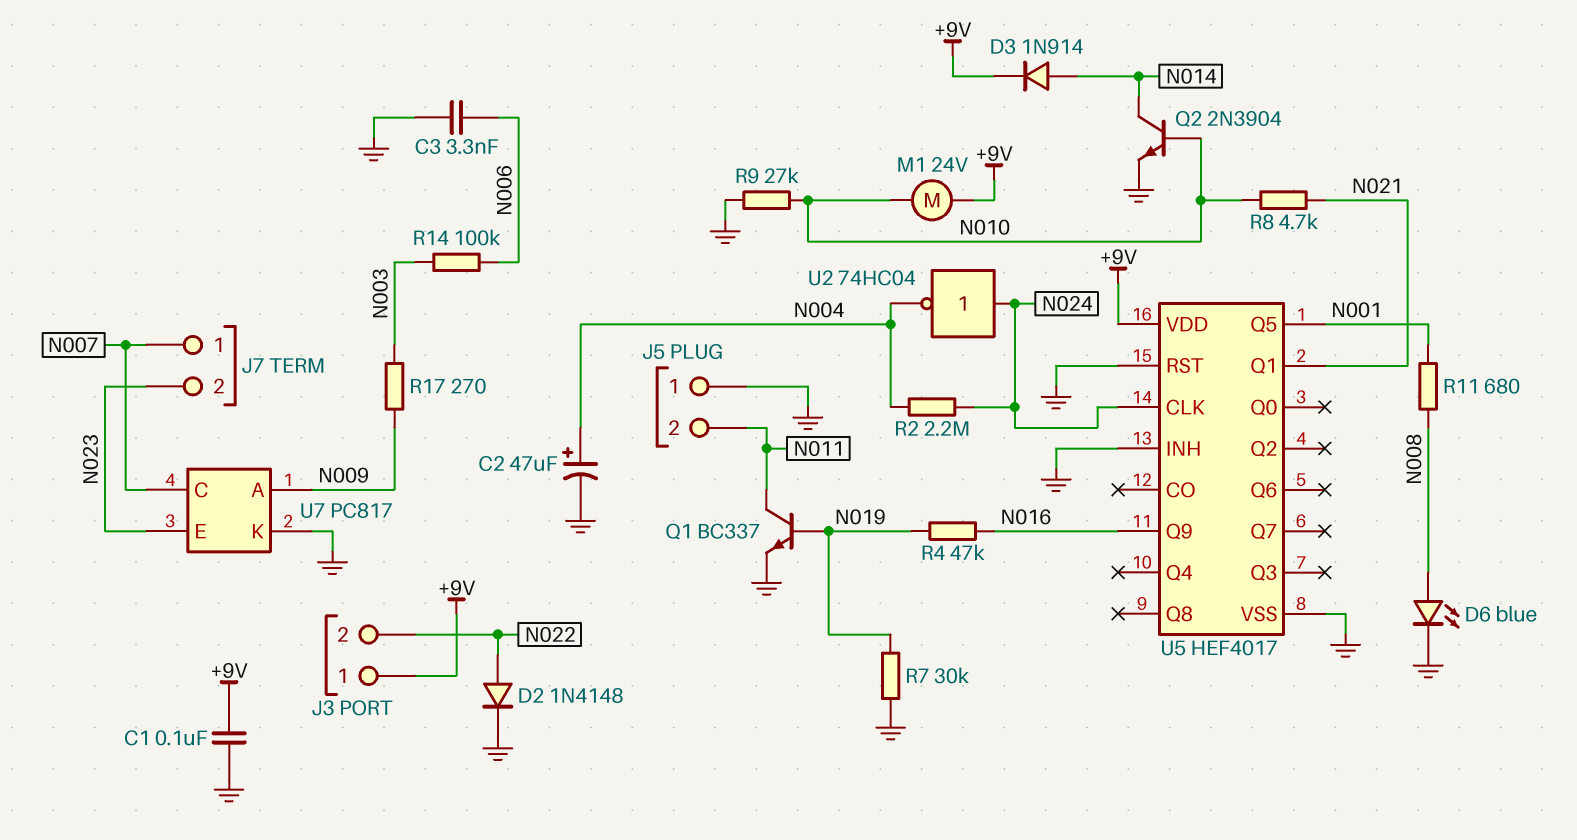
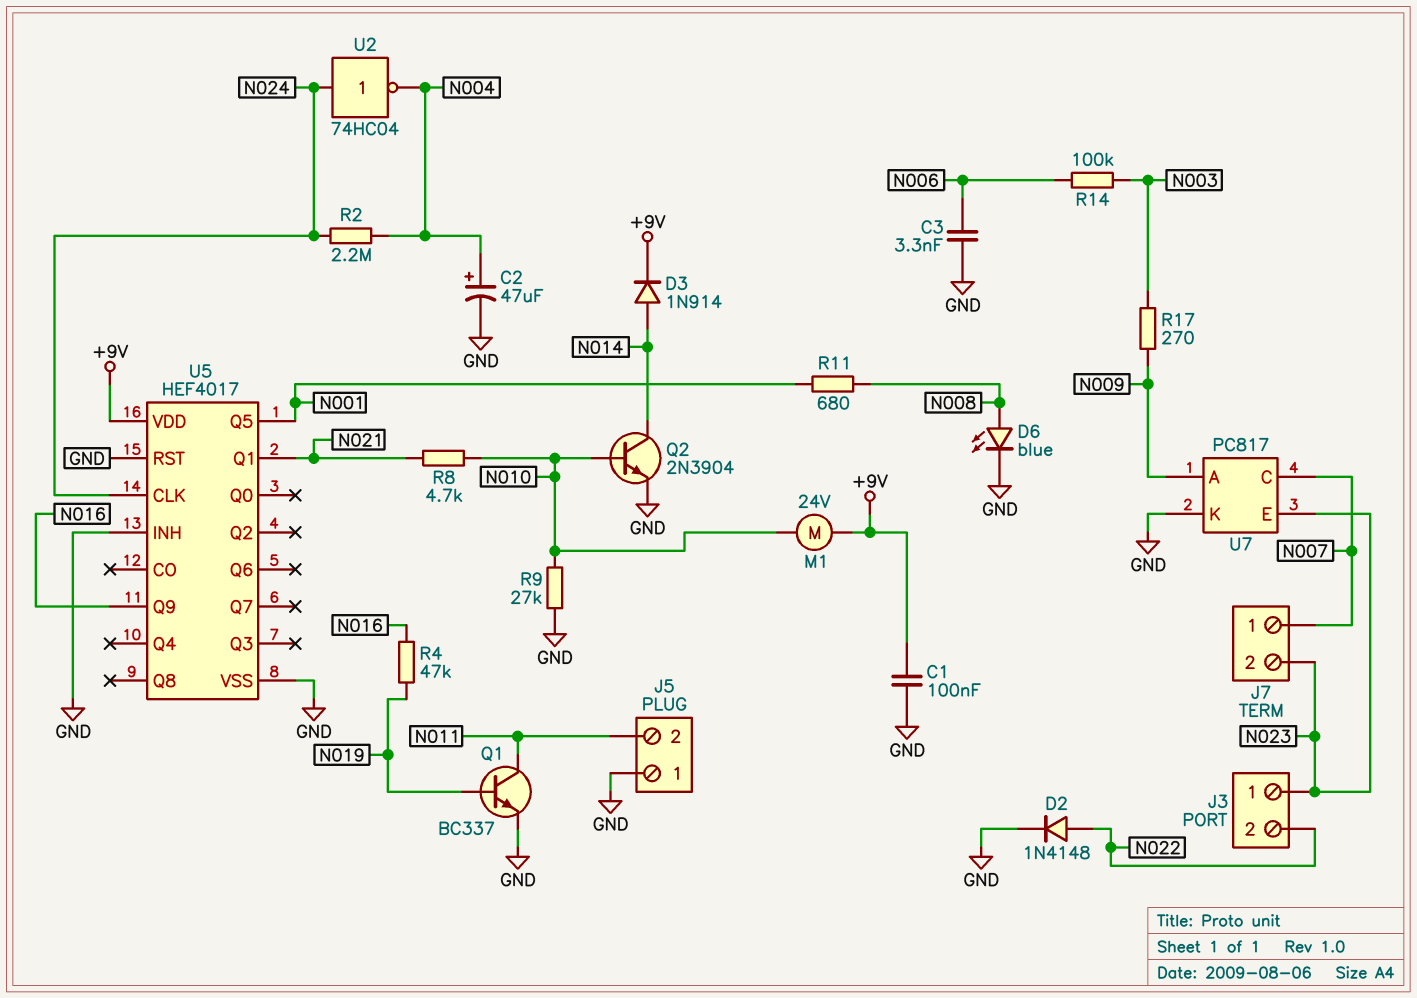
J3 pin 1: +9V -> N023
R7: 30k (GND, N019) -> none

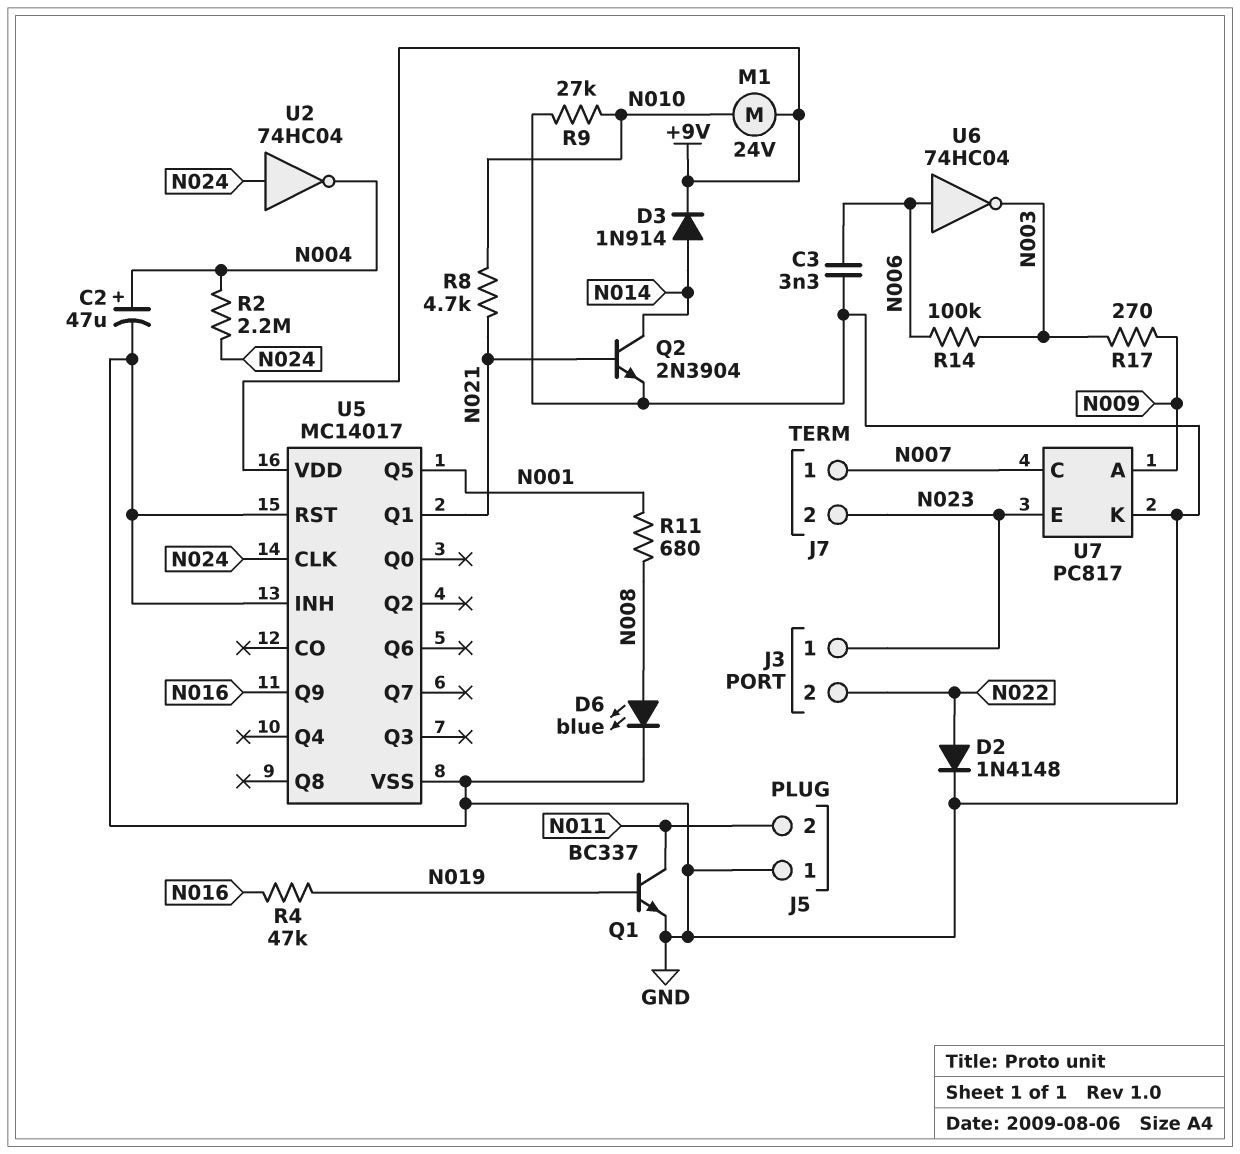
C1: 100nF (+9V, GND) -> none
Q2: NPN 2N3904 (B N010, C N014, E GND) -> NPN 2N3904 (B N021, C N014, E GND)
U5: HEF4017 -> MC14017
U6: none -> NOT 74HC04 (in N006, out N003)

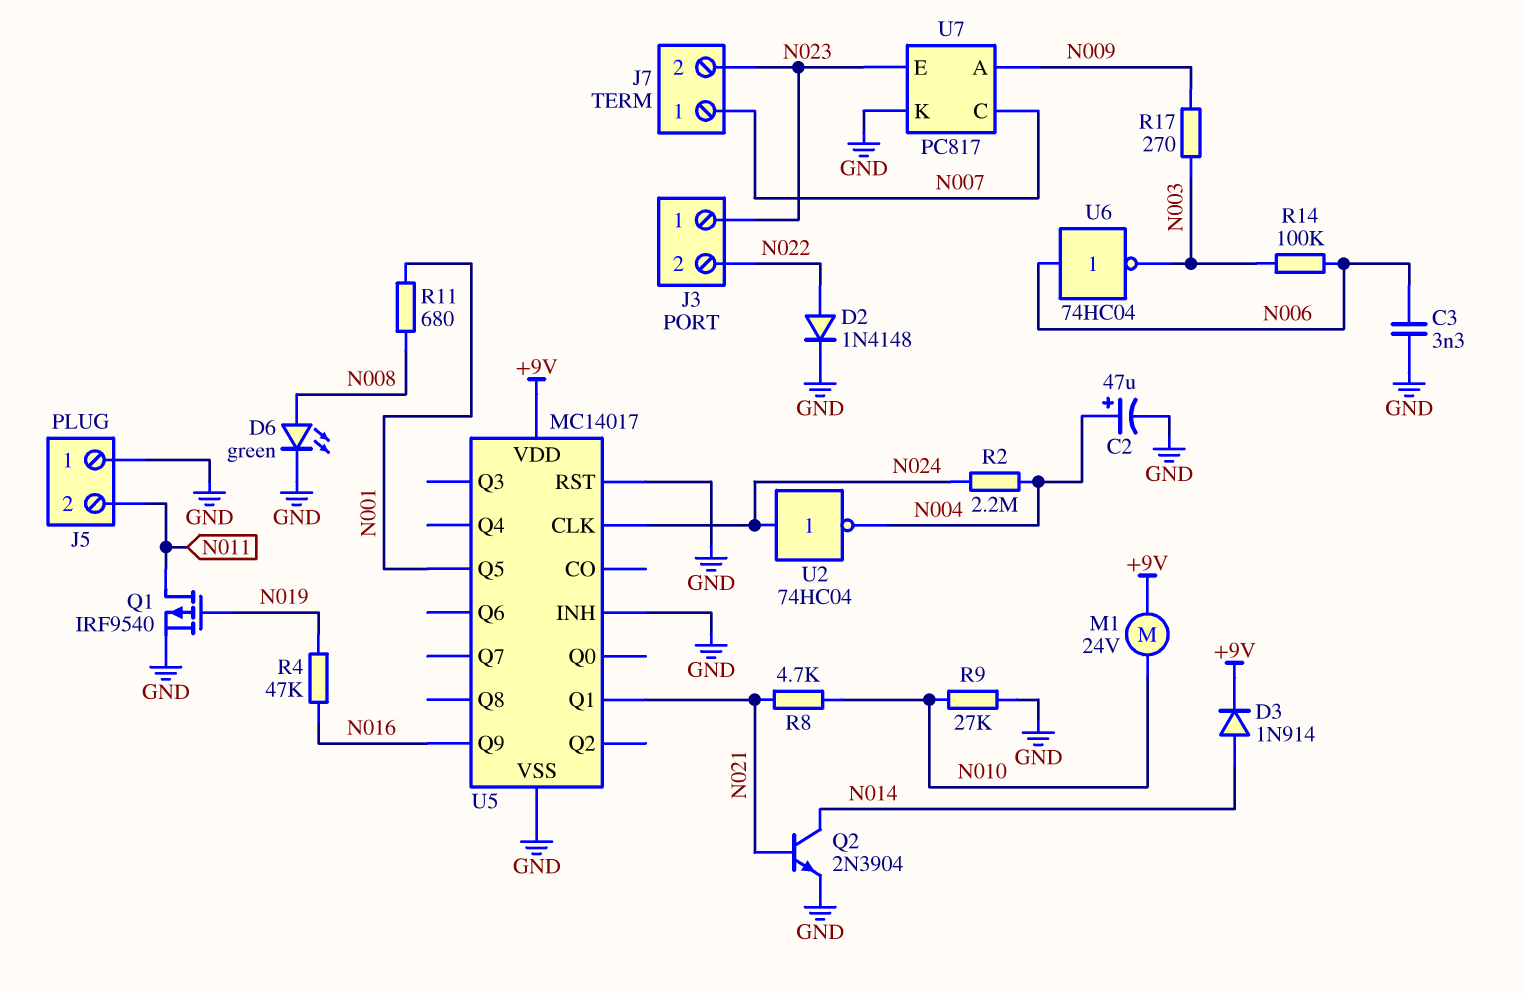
D6: LED blue (A N008, K GND) -> LED green (A N008, K GND)
Q1: NPN BC337 (B N019, C N011, E GND) -> PMOS IRF9540 (G N019, D N011, S GND)

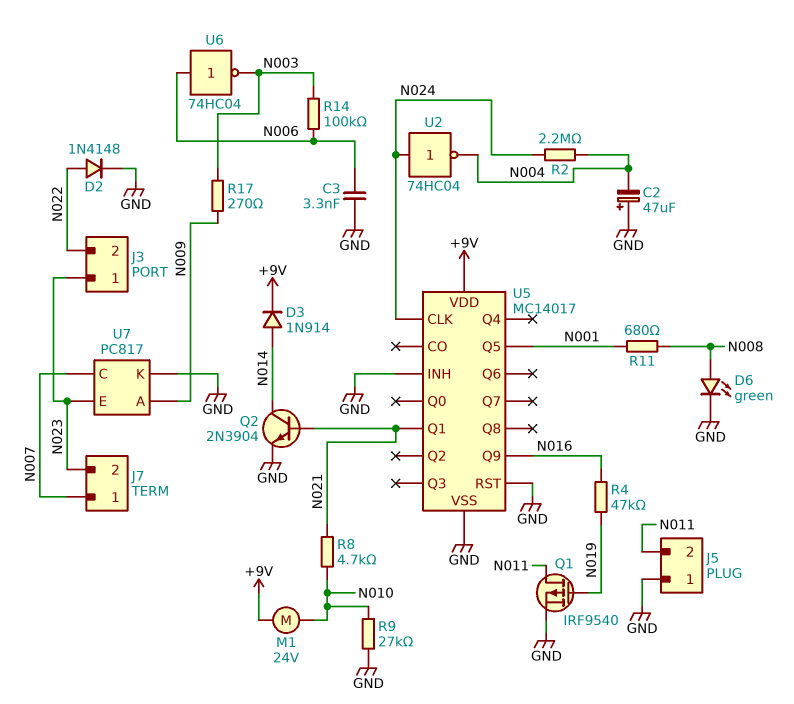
C2: 47uF (plus N004, minus GND) -> 47uF (plus GND, minus N004)

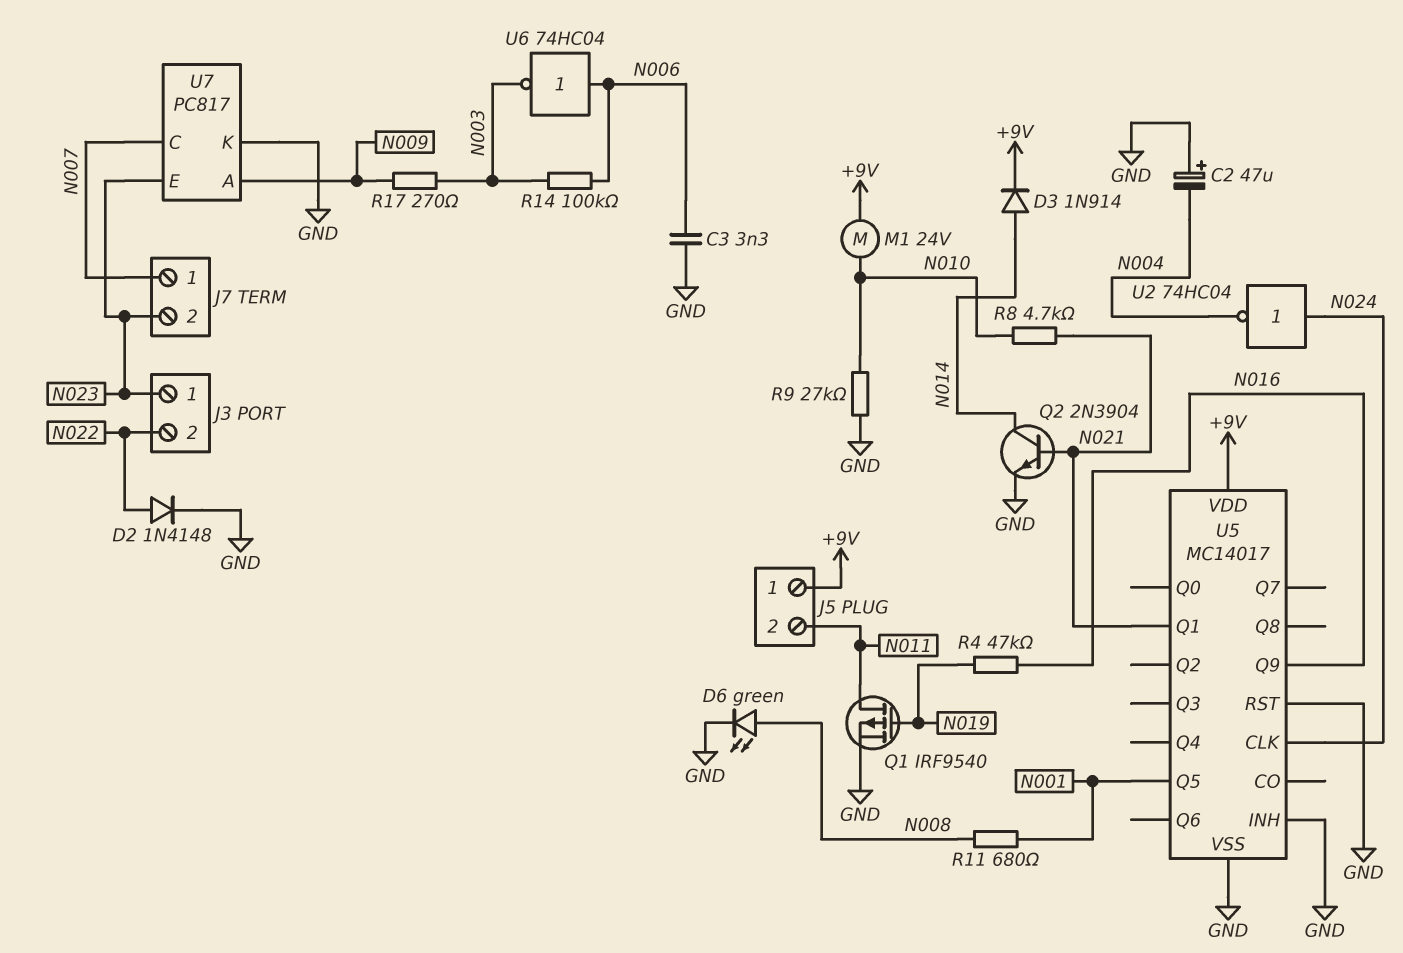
J5 pin 1: GND -> +9V
R2: 2.2M (N004, N024) -> none

